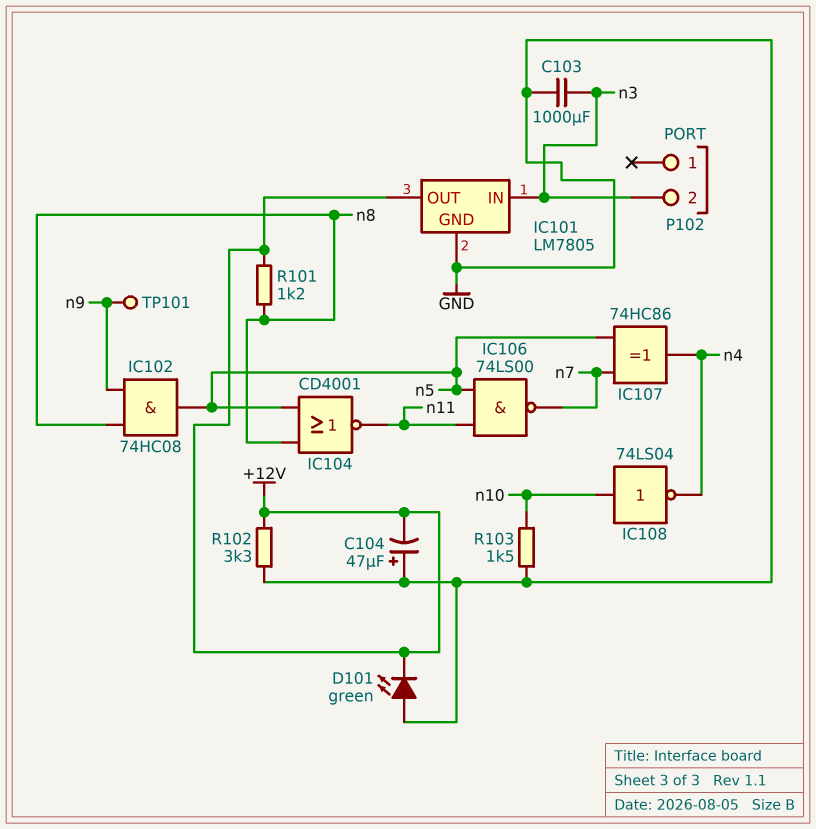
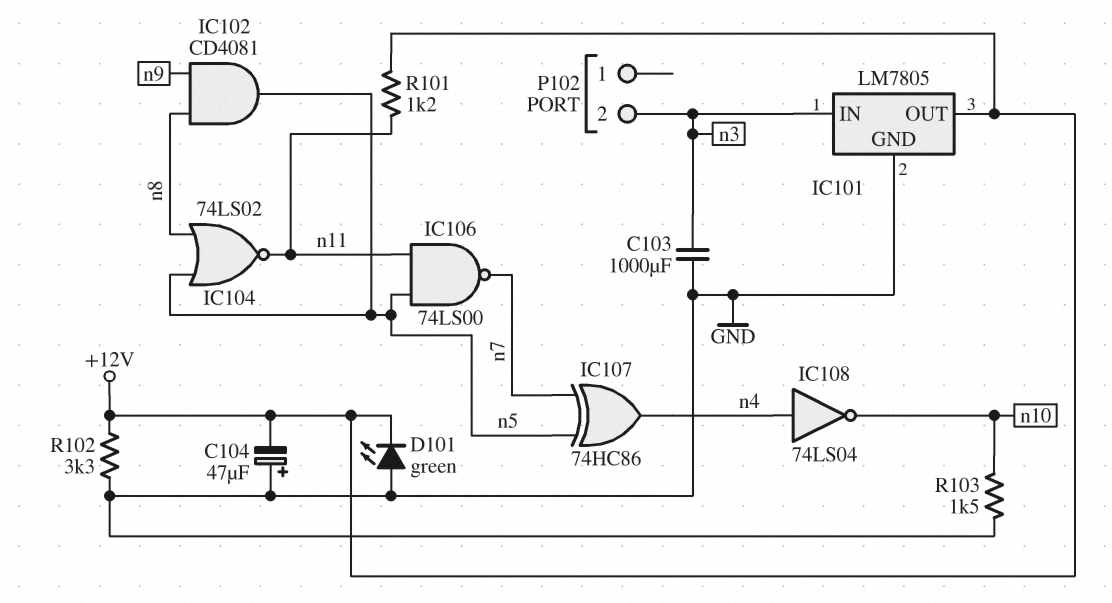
IC102: AND 74HC08 (in n8, in n9, out n5) -> AND CD4081 (in n8, in n9, out n5)
IC104: NOR CD4001 (in n5, in n8, out n11) -> NOR 74LS02 (in n5, in n8, out n11)
IC108: NOT 74LS04 (in n10, out n4) -> NOT 74LS04 (in n4, out n10)
R101: 1.2k (+12V, n8) -> 1.2k (+12V, n11)
TP101: test point (n9) -> none

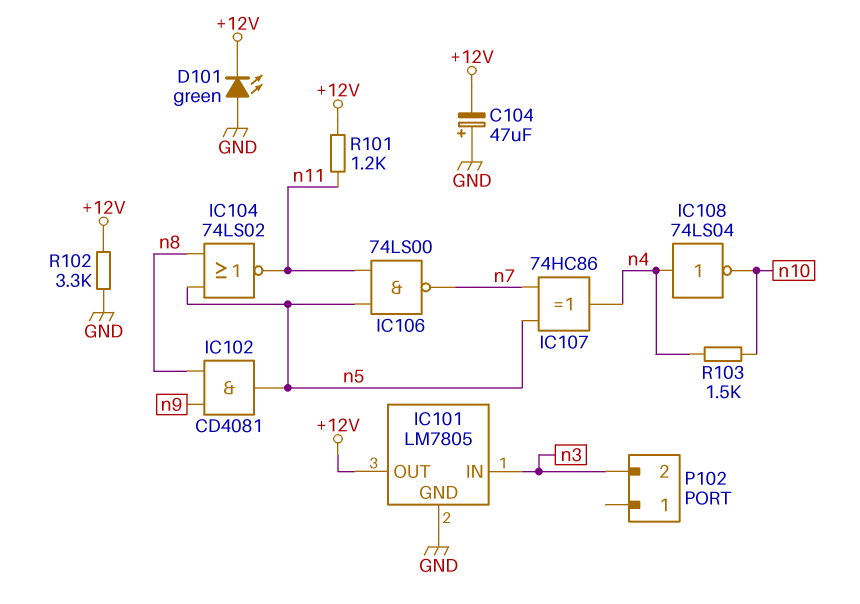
C103: 1000uF (GND, n3) -> none
R103: 1.5k (GND, n10) -> 1.5k (n4, n10)

